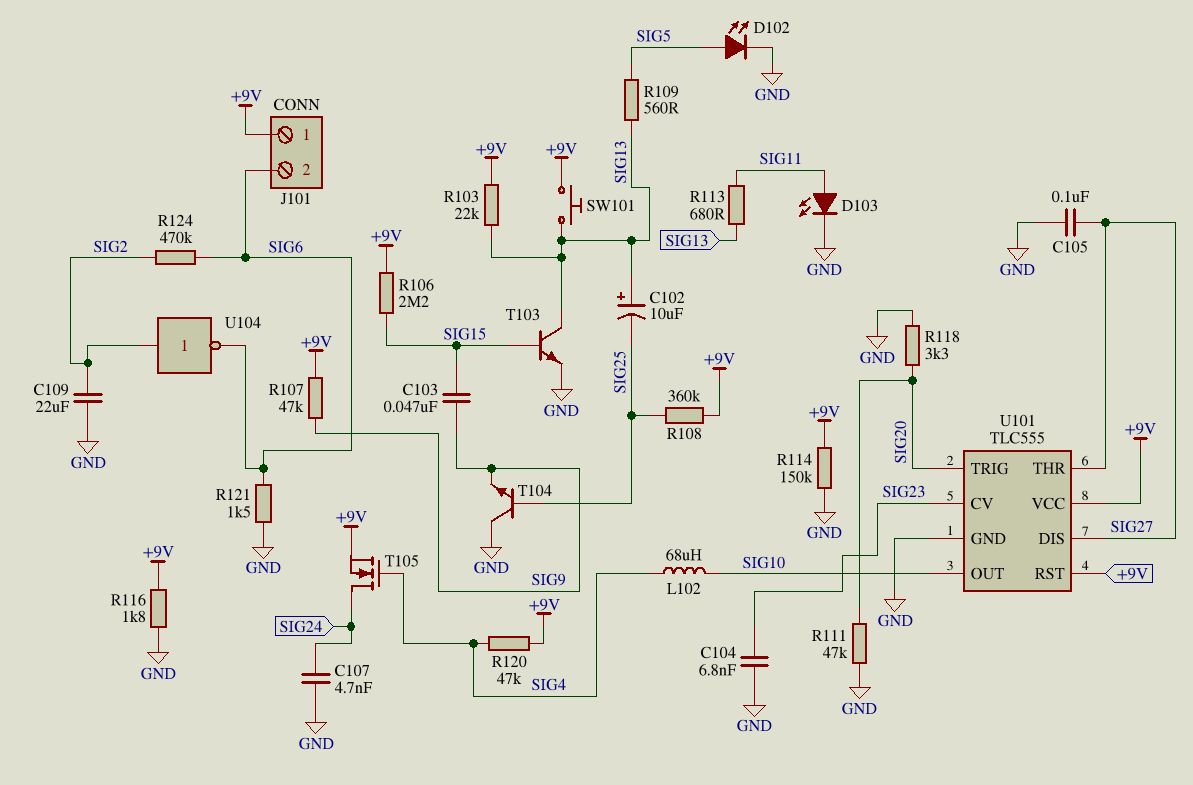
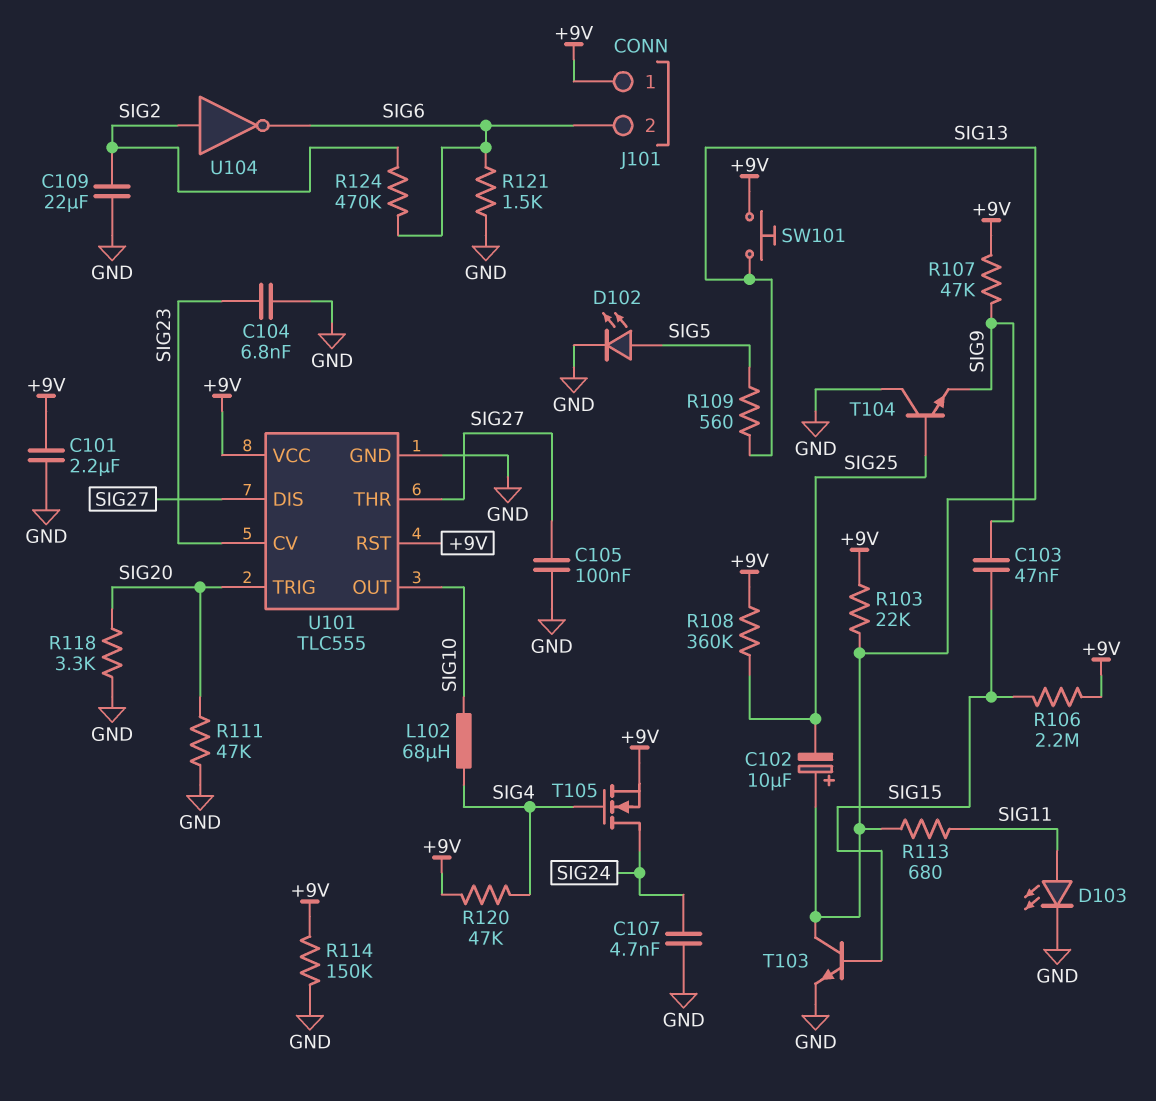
C101: none -> 2.2uF (+9V, GND)
R116: 1.8k (+9V, GND) -> none

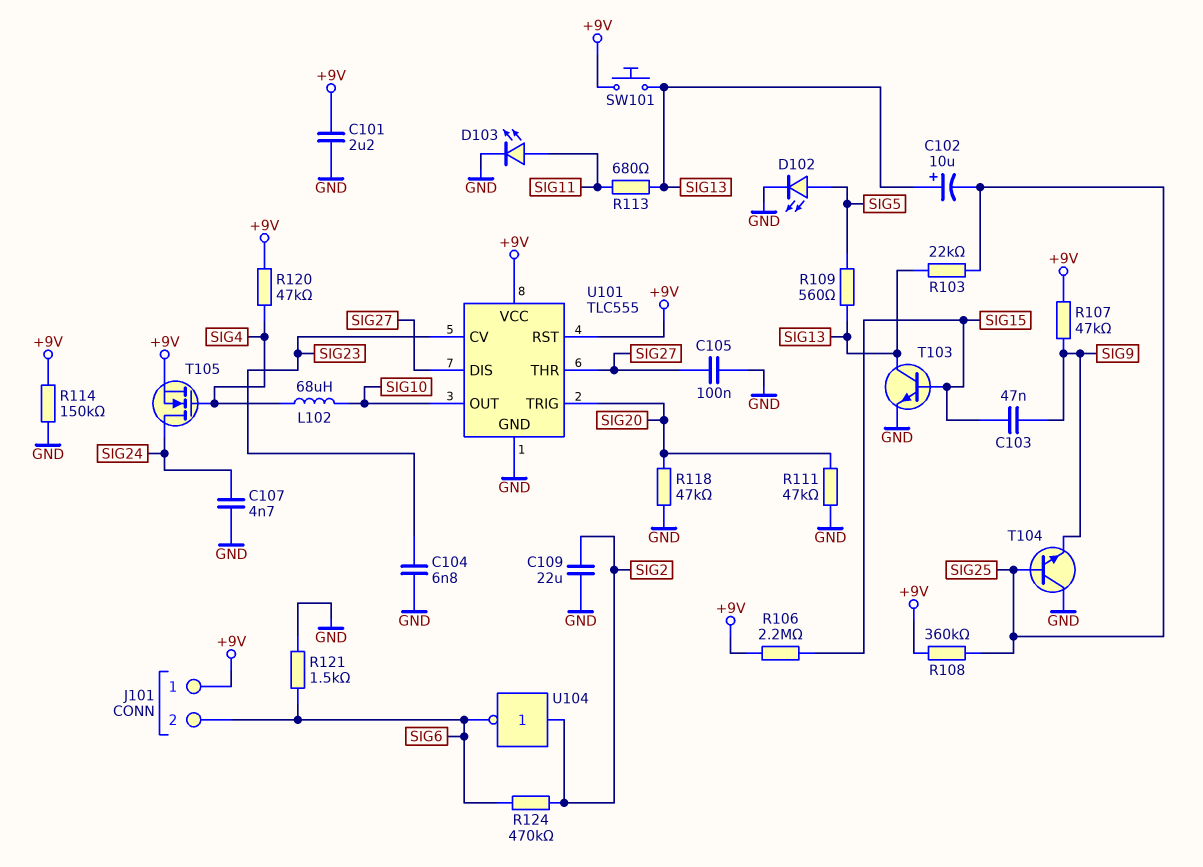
R103: 22k (+9V, SIG13) -> 22k (SIG13, SIG25)
R118: 3.3k (GND, SIG20) -> 47k (GND, SIG20)

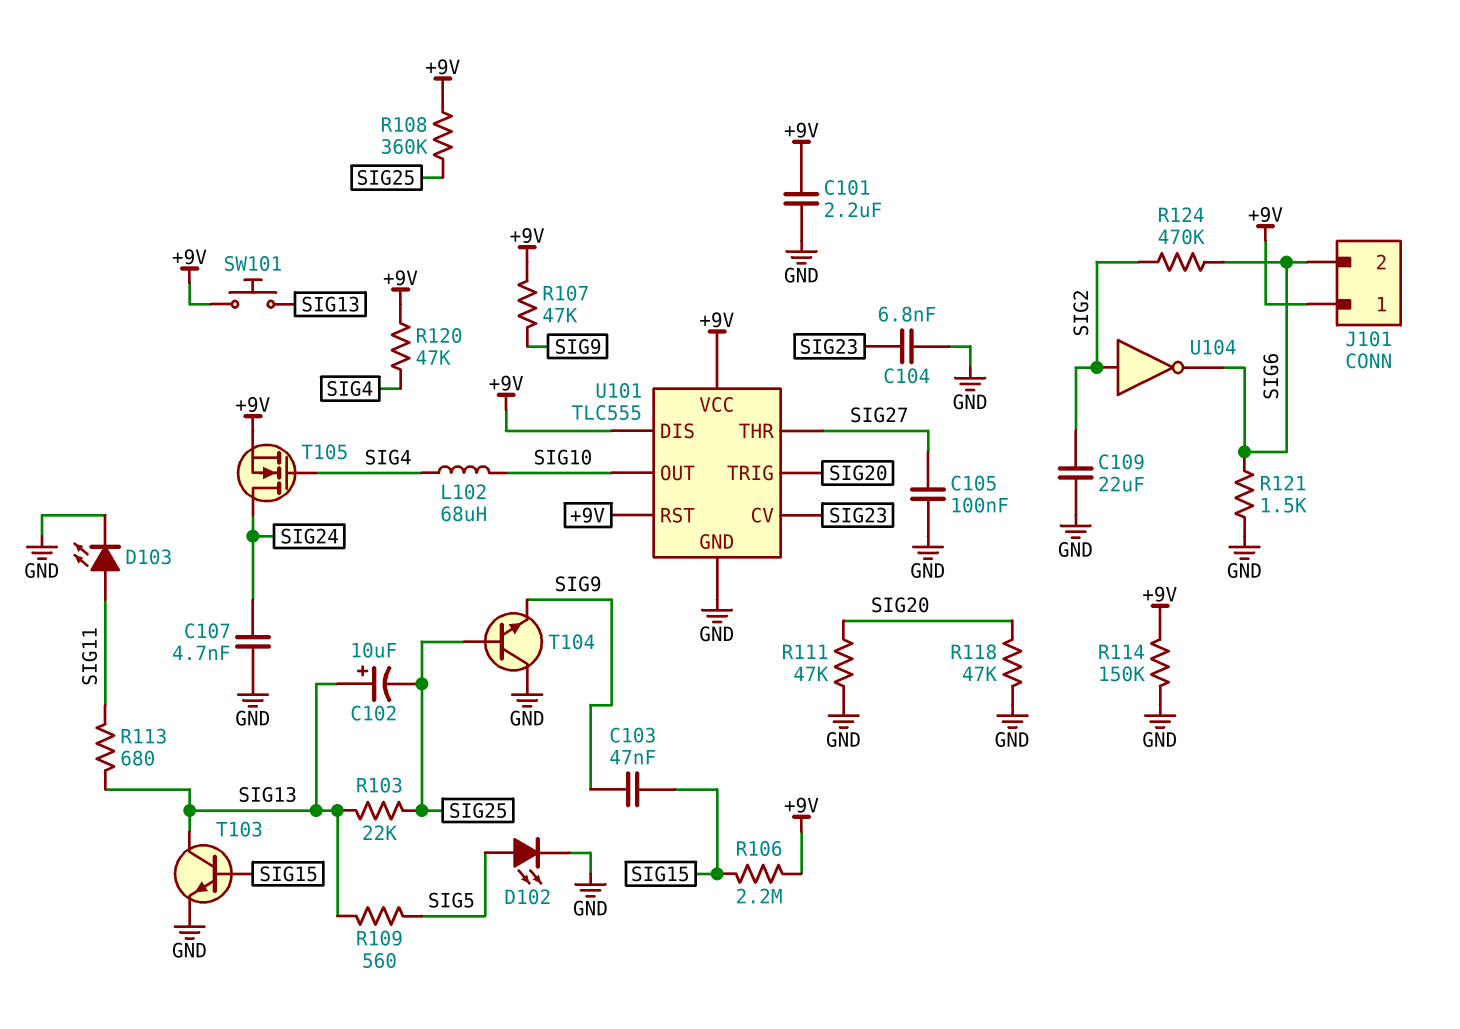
U101 pin DIS: SIG27 -> +9V

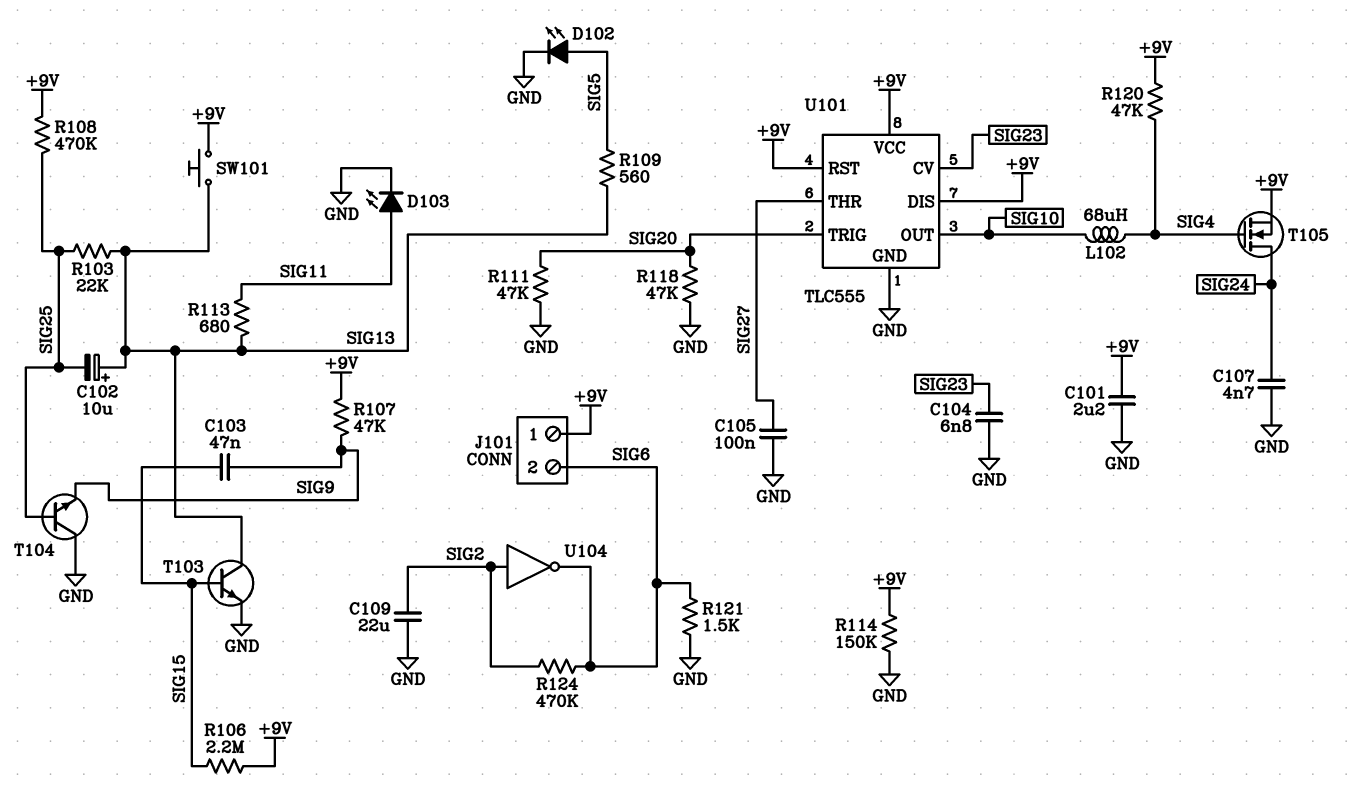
R108: 360k (+9V, SIG25) -> 470k (+9V, SIG25)

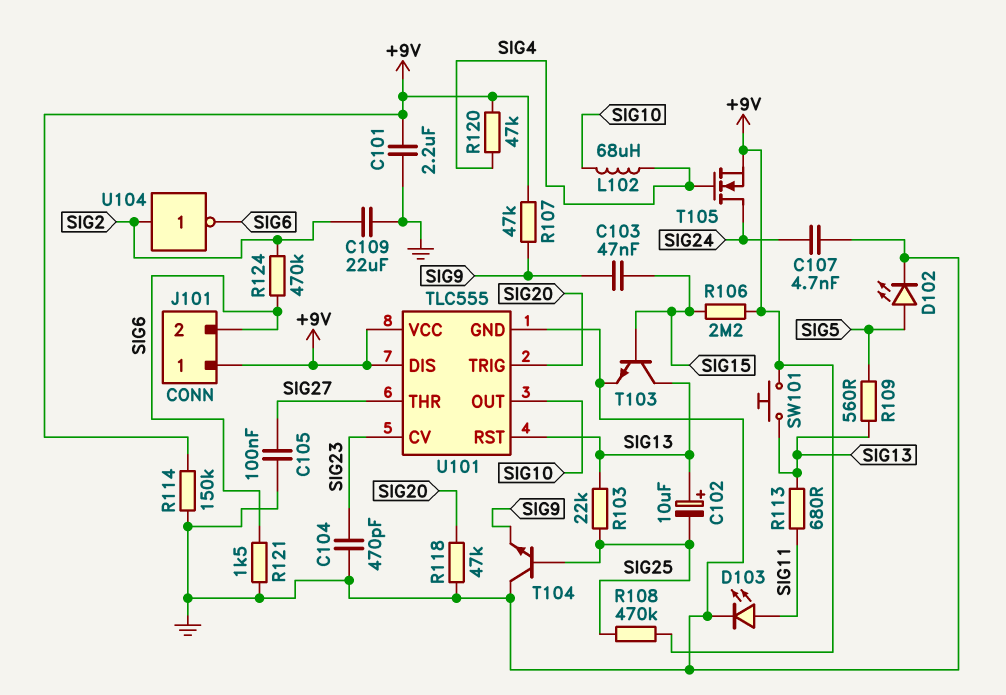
C104: 6.8nF (GND, SIG23) -> 470pF (GND, SIG23)
R111: 47k (GND, SIG20) -> none
U101 pin RST: +9V -> SIG13

